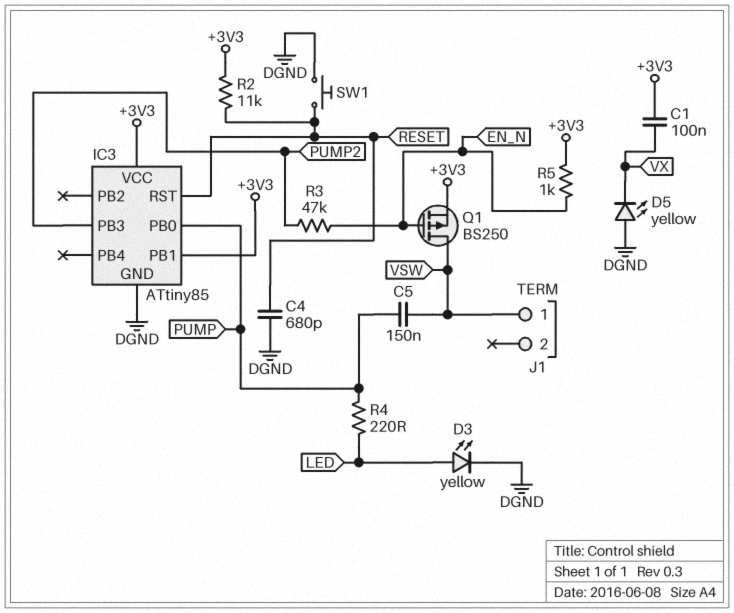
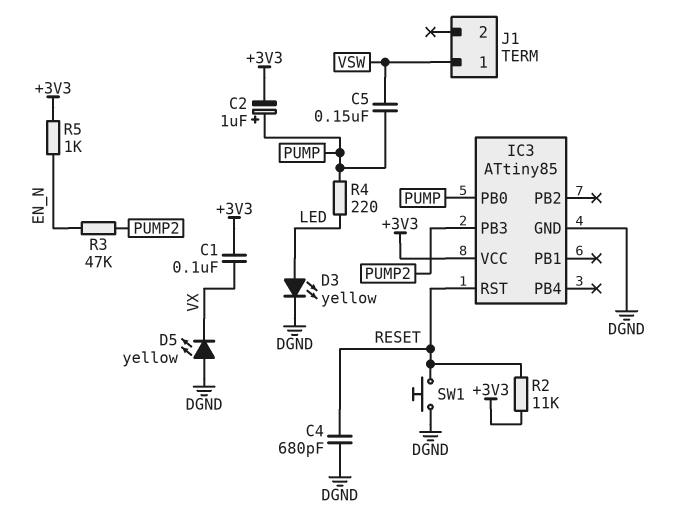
C2: none -> 1uF (plus PUMP, minus +3V3)
IC3 pin PB1: +3V3 -> none
Q1: PMOS BS250 (G EN_N, D VSW, S +3V3) -> none

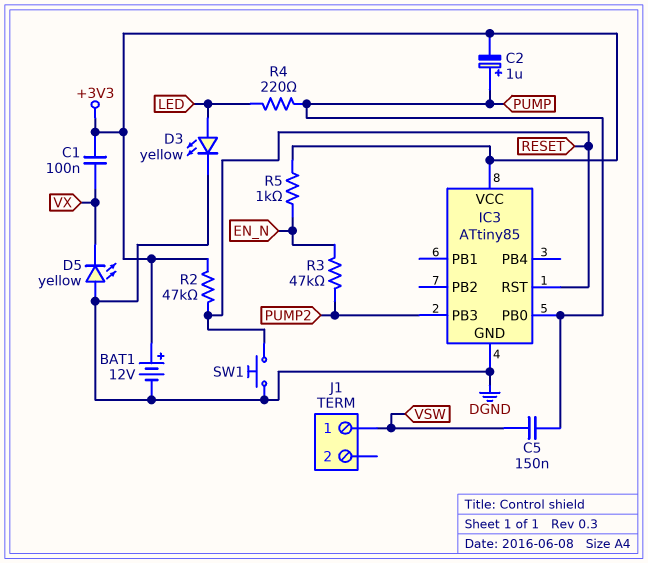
BAT1: none -> 12V (plus +3V3, minus DGND)
C4: 680pF (DGND, RESET) -> none
R2: 11k (+3V3, RESET) -> 47k (+3V3, RESET)

